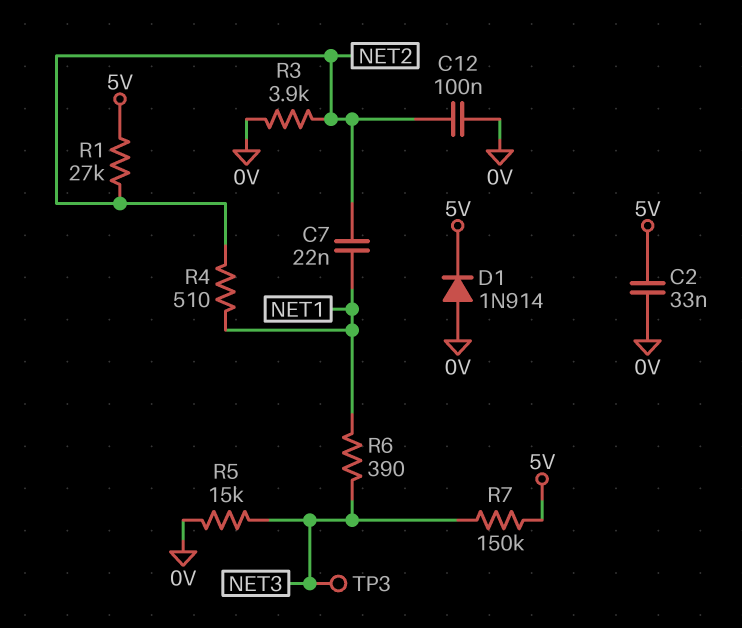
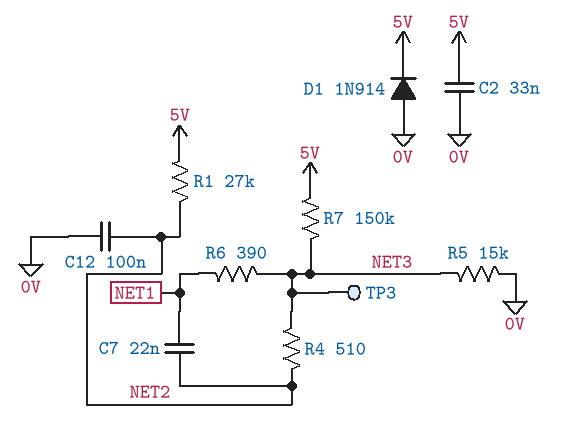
R3: 3.9k (0V, NET2) -> none
R4: 510 (NET1, NET2) -> 510 (NET2, NET3)

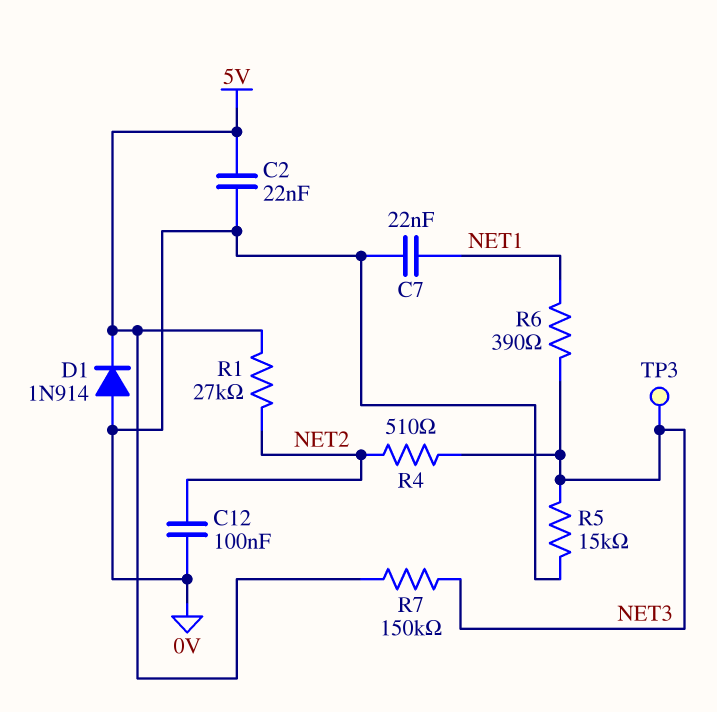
C2: 33nF (0V, 5V) -> 22nF (0V, 5V)
C7: 22nF (NET1, NET2) -> 22nF (0V, NET1)

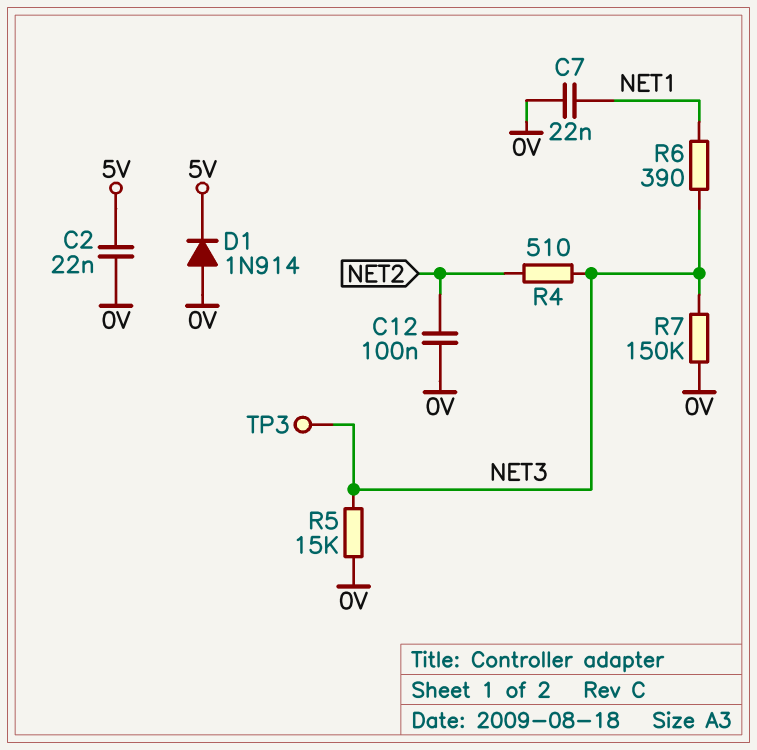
R1: 27k (5V, NET2) -> none
R7: 150k (5V, NET3) -> 150k (0V, NET3)

